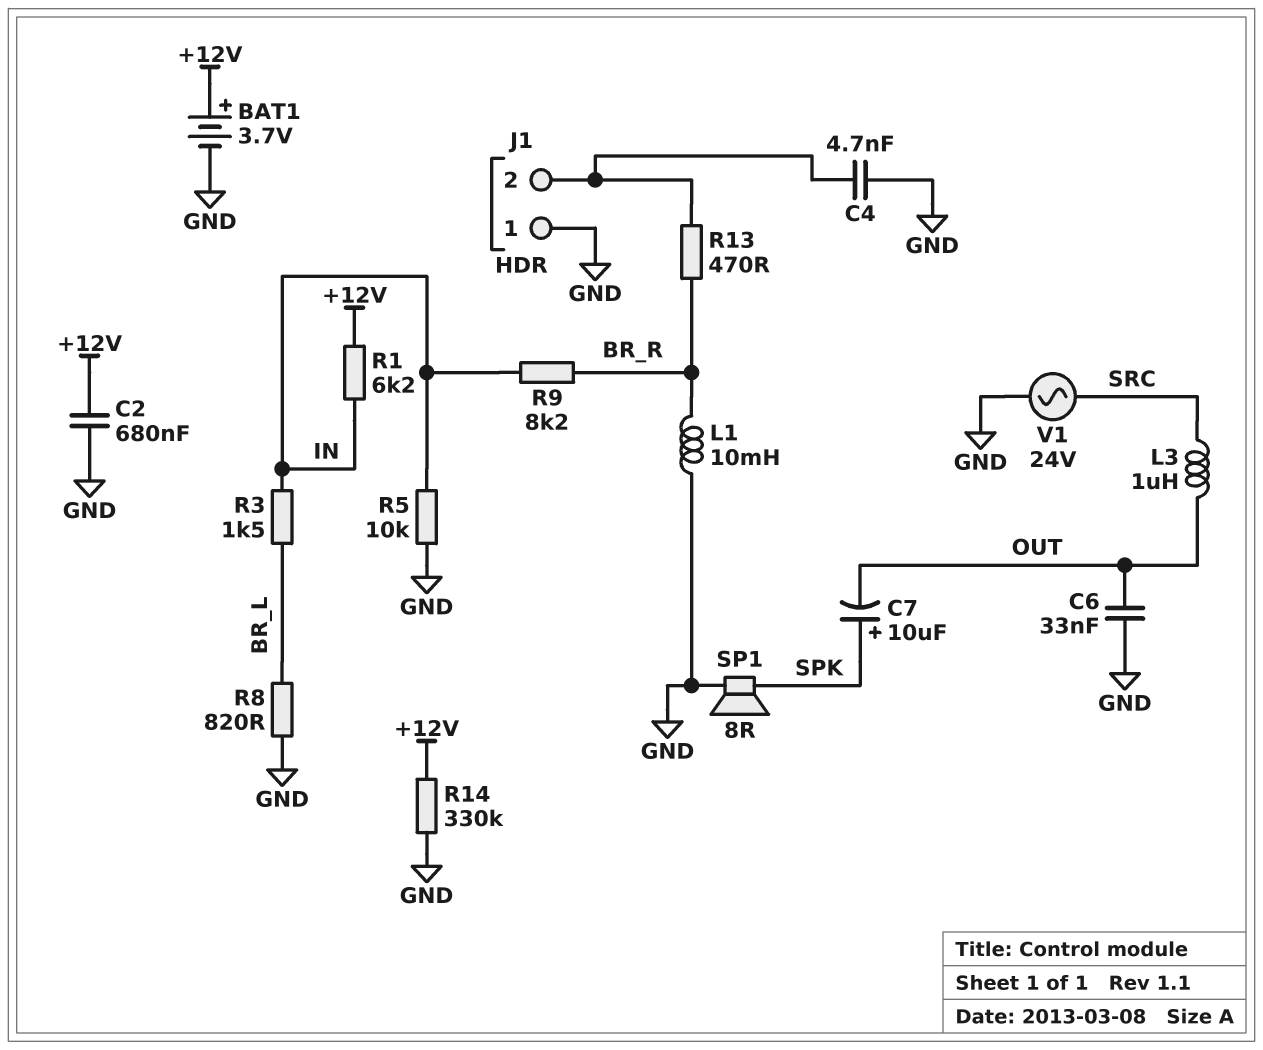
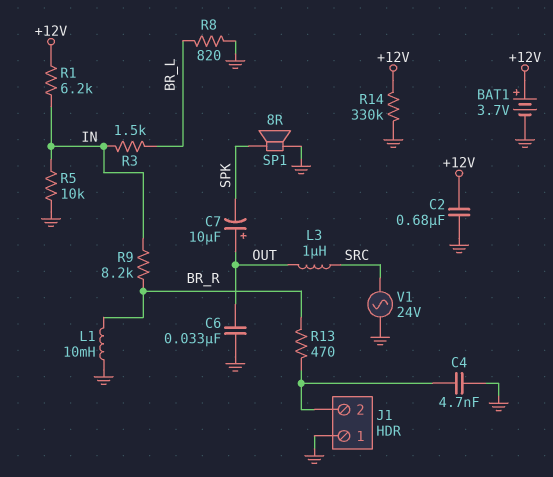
C7: 10uF (plus SPK, minus OUT) -> 10uF (plus OUT, minus SPK)

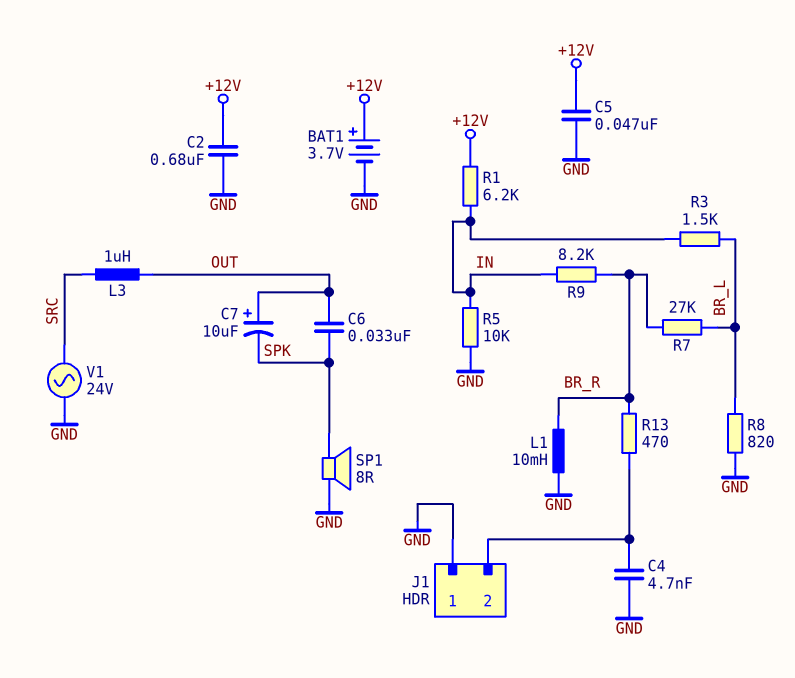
C5: none -> 47nF (+12V, GND)
C6: 33nF (GND, OUT) -> 33nF (OUT, SPK)
R7: none -> 27k (BR_L, BR_R)
R14: 330k (+12V, GND) -> none

